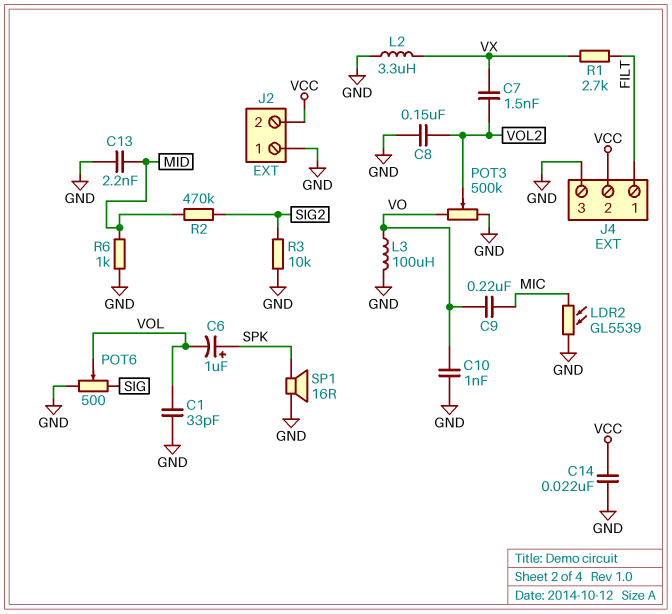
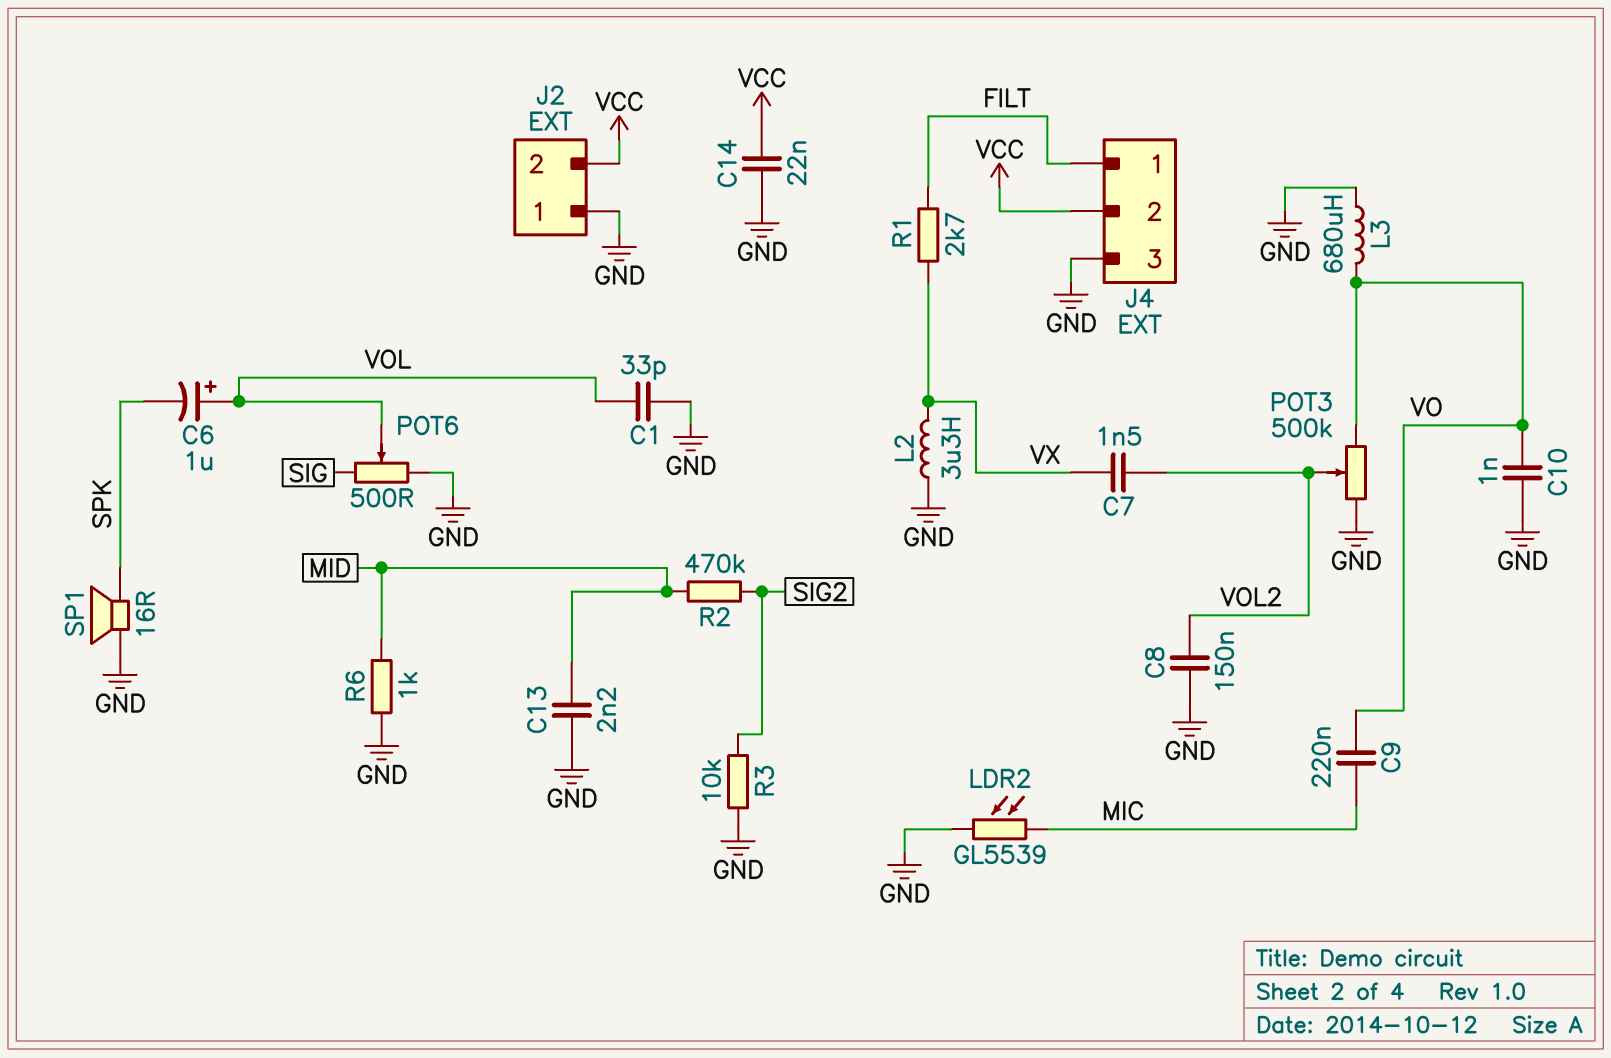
C6: 1uF (plus SPK, minus VOL) -> 1uF (plus VOL, minus SPK)
L3: 100uH (GND, VO) -> 680uH (GND, VO)

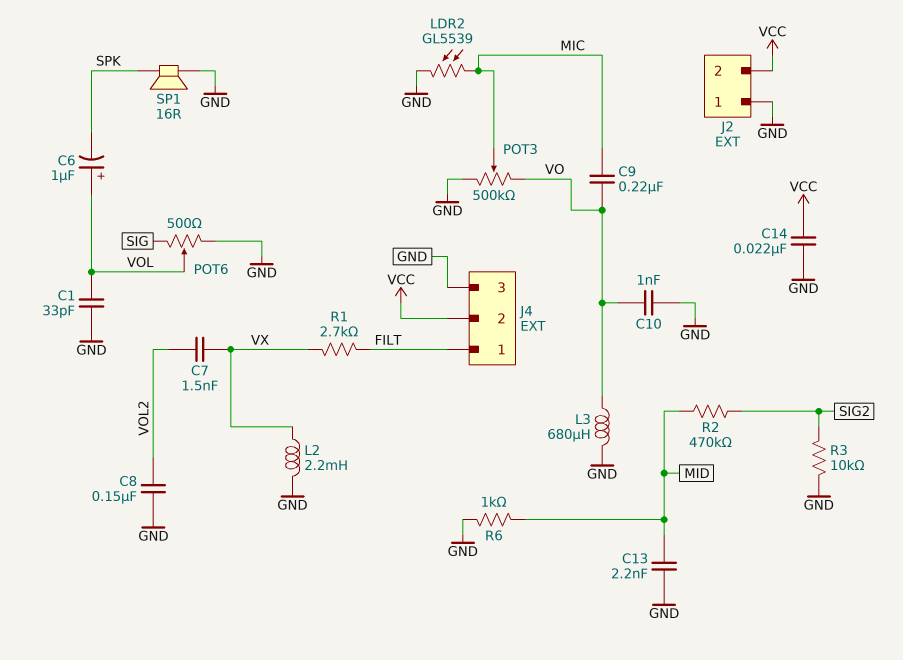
L2: 3.3uH (GND, VX) -> 2.2mH (GND, VX)
POT3: 500k (GND, VO, wiper VOL2) -> 500k (GND, VO, wiper MIC)

